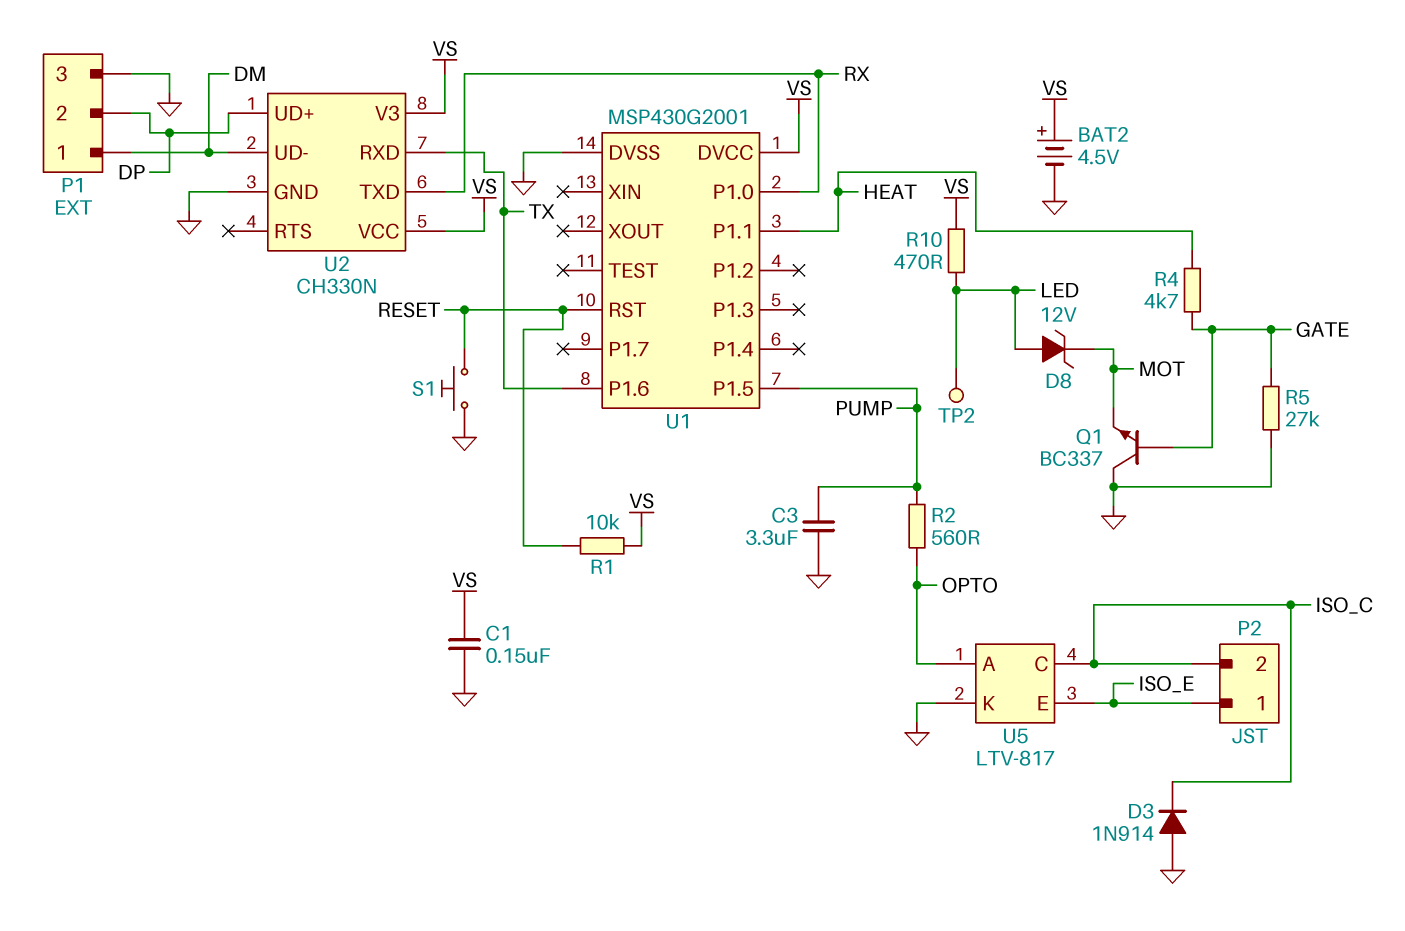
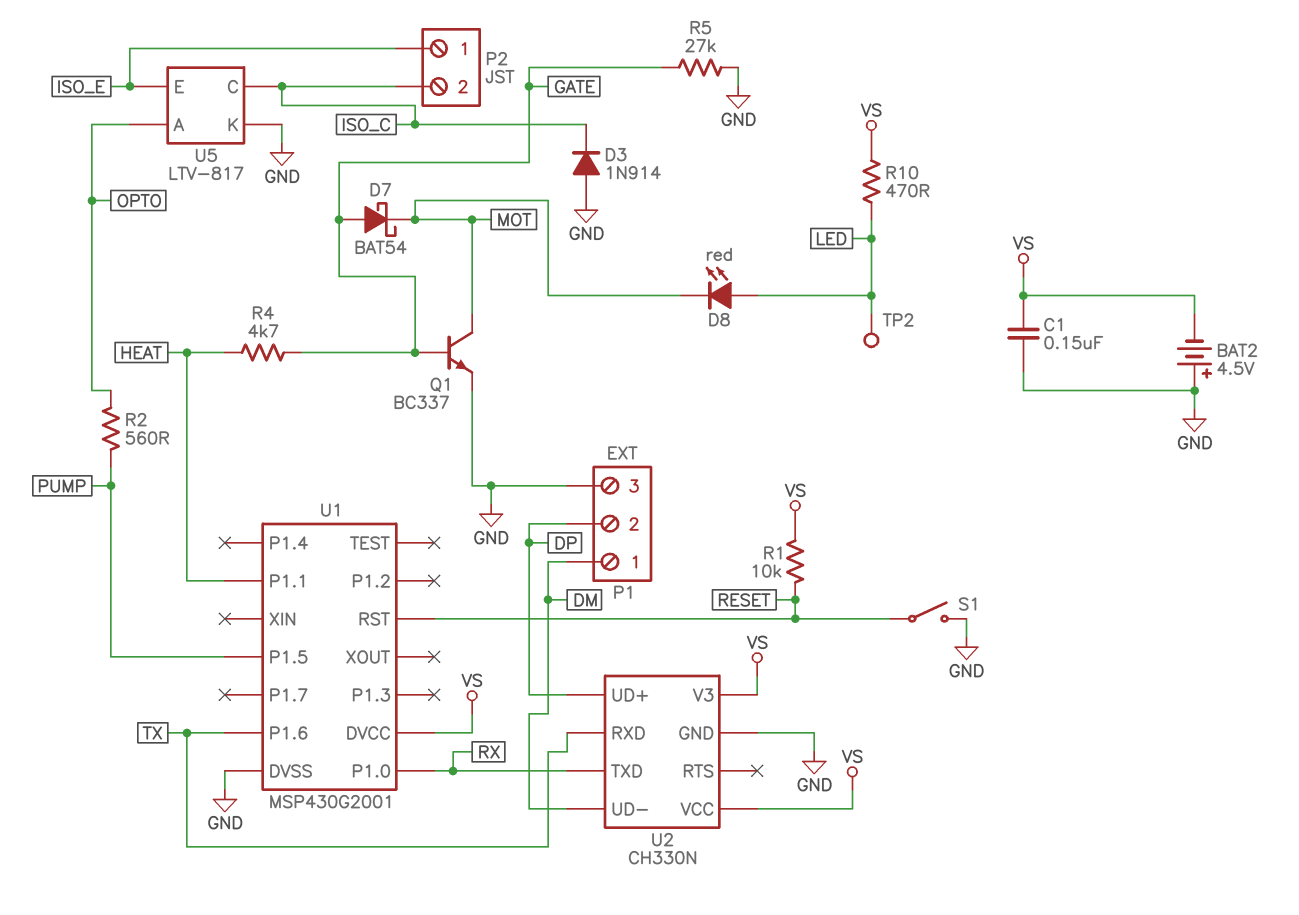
BAT2: 4.5V (plus VS, minus GND) -> 4.5V (plus GND, minus VS)
C3: 3.3uF (GND, PUMP) -> none
D7: none -> schottky BAT54 (A GATE, K MOT)
D8: zener 12V (A LED, K MOT) -> LED red (A LED, K MOT)
Q1: NPN BC337 (B GATE, C GND, E MOT) -> NPN BC337 (B GATE, C MOT, E GND)
S1: button (GND, RESET) -> switch (GND, RESET)

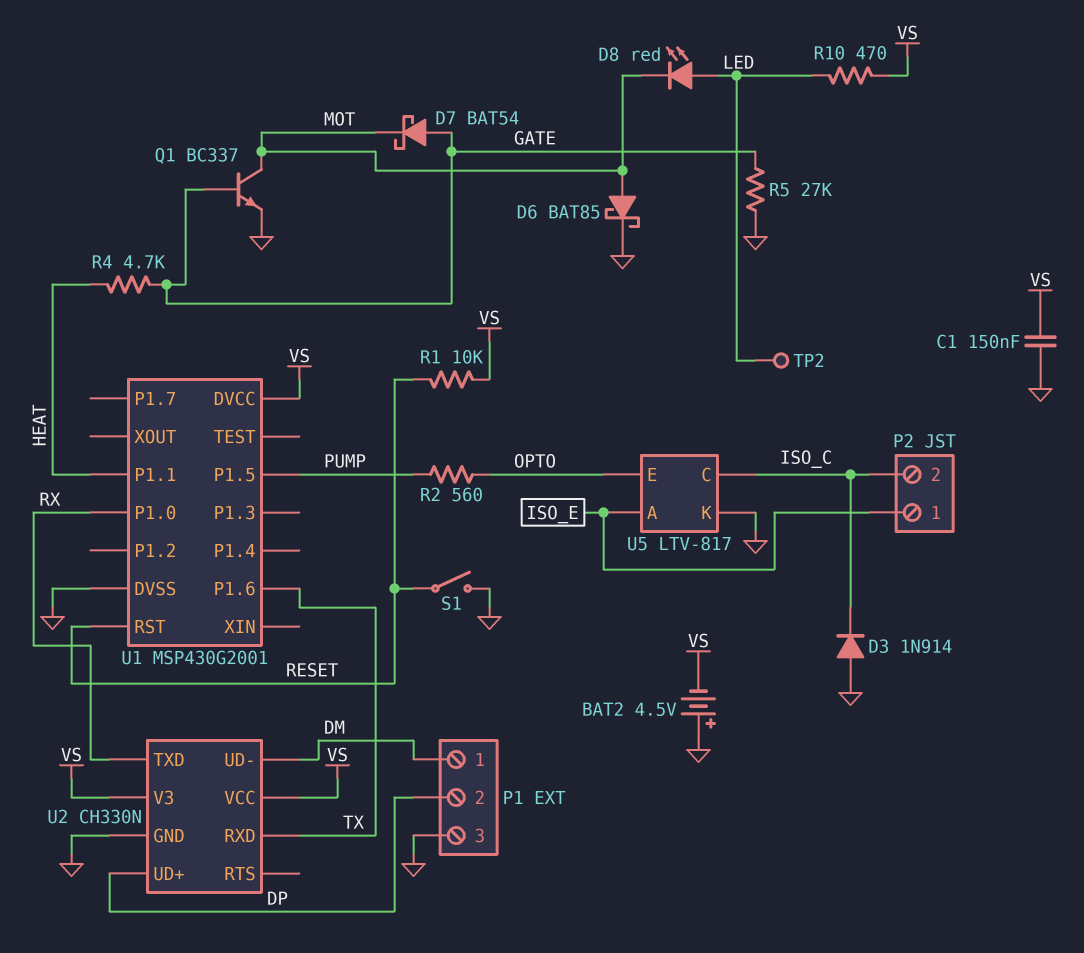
D6: none -> schottky BAT85 (A MOT, K GND)
U5 pin A: OPTO -> ISO_E
U5 pin E: ISO_E -> OPTO

